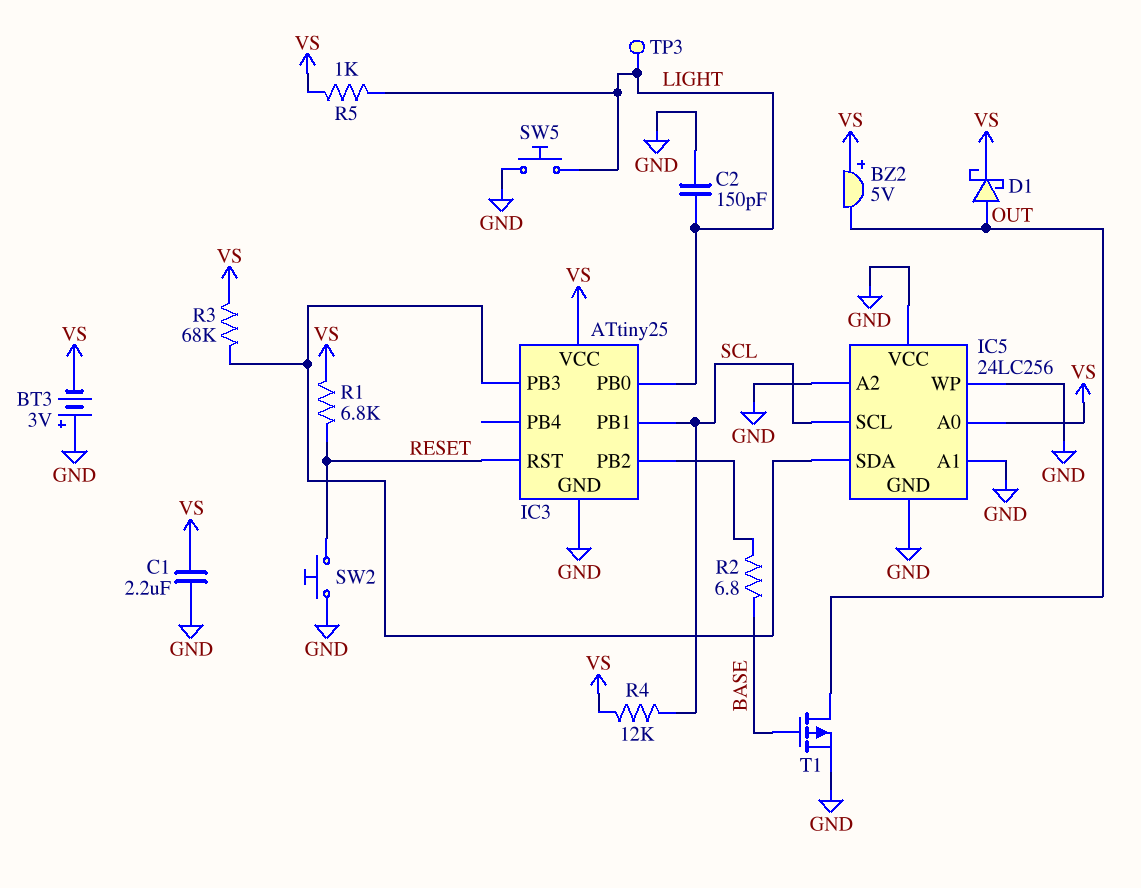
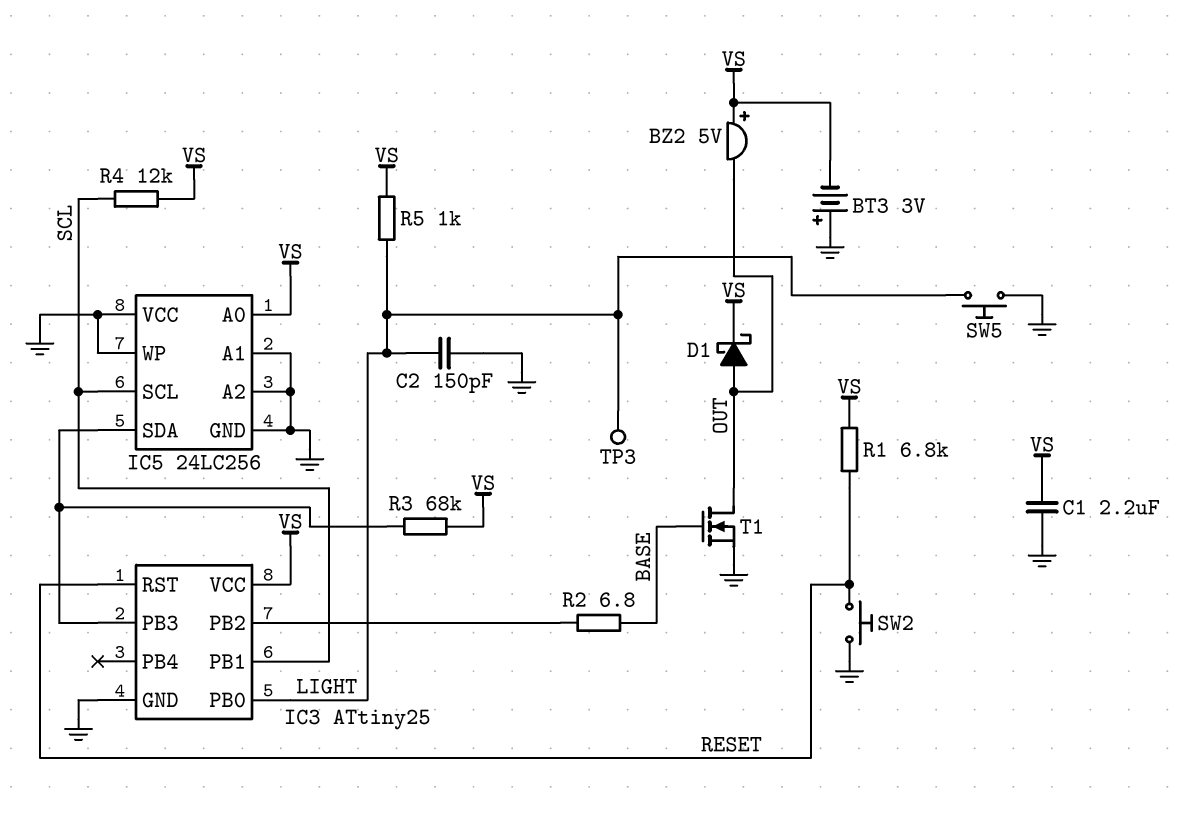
T1: PMOS (G BASE, D OUT, S GND) -> NMOS (G BASE, D OUT, S GND)

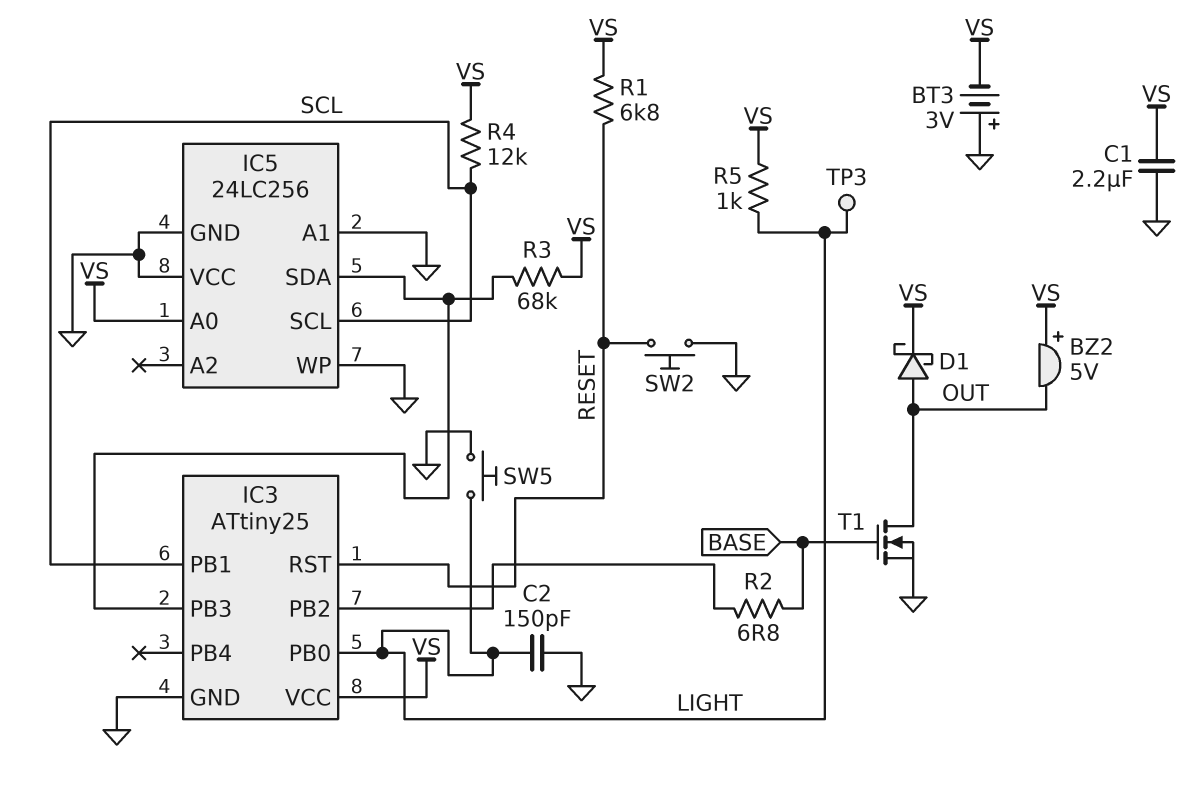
IC5 pin A2: GND -> none

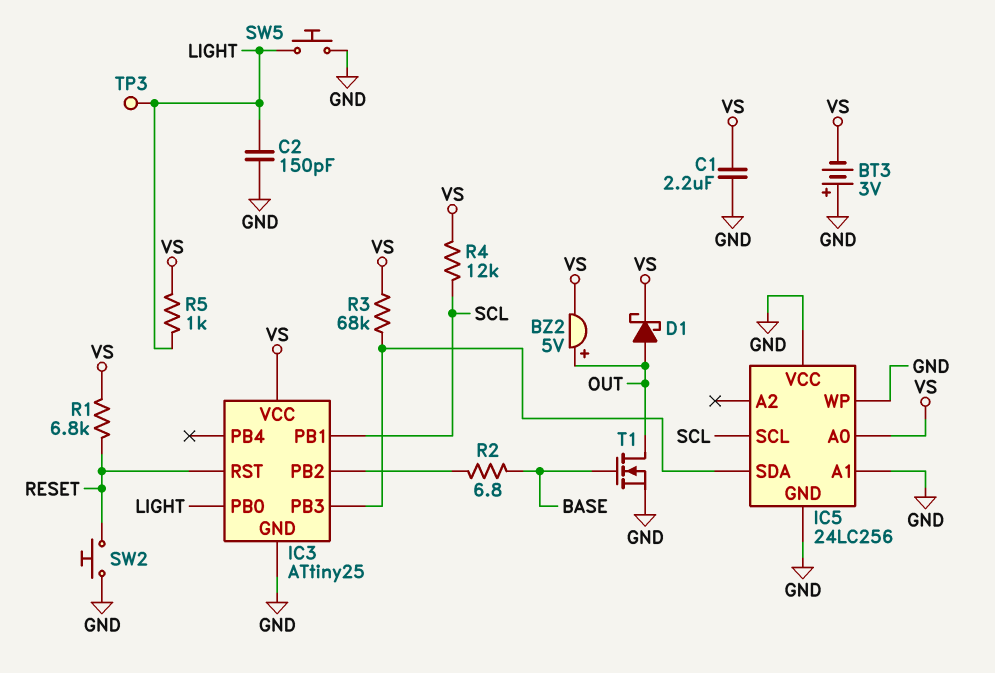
BZ2: buzzer 5V (plus VS, minus OUT) -> buzzer 5V (plus OUT, minus VS)

